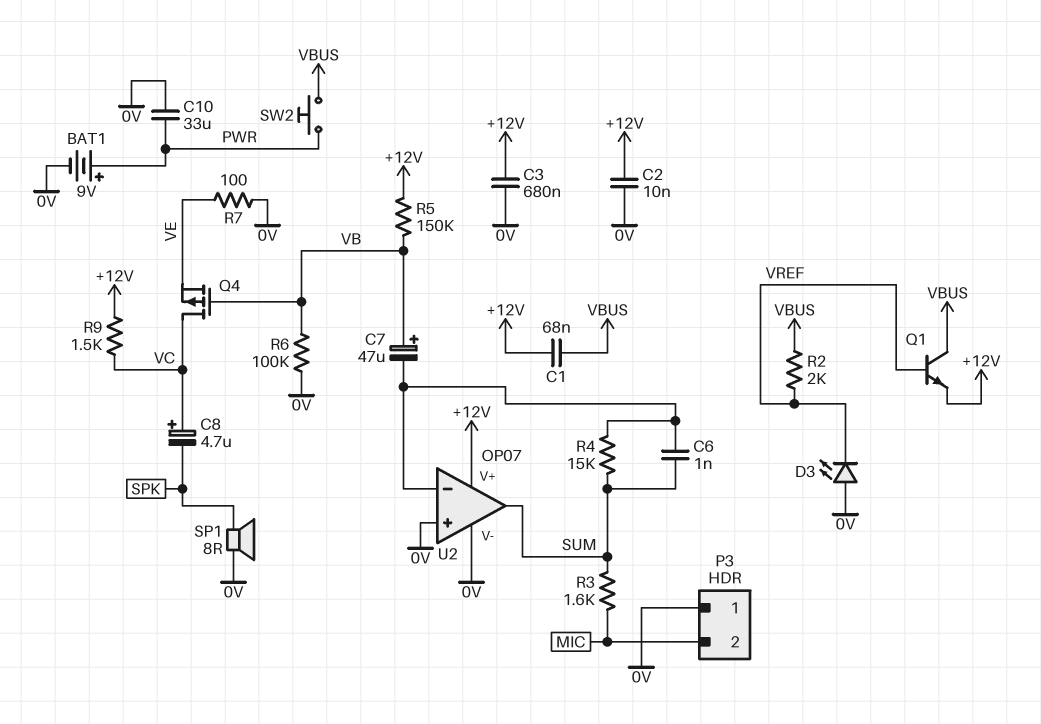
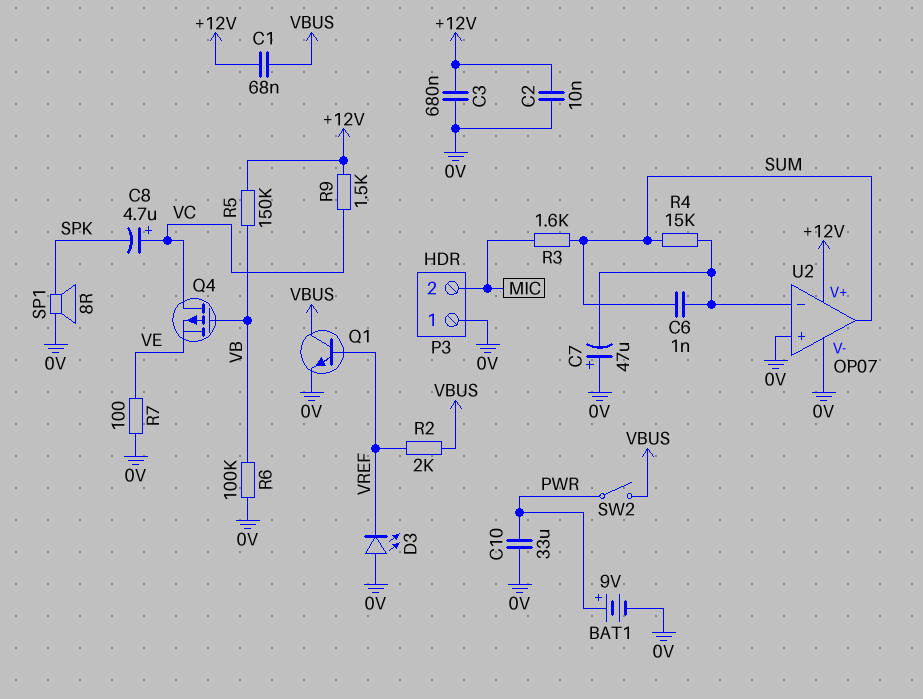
C7: 47uF (plus VB, minus U2/in-) -> 47uF (plus 0V, minus U2/in-)
Q1: NPN (B VREF, C VBUS, E +12V) -> NPN (B VREF, C VBUS, E 0V)
SW2: button (PWR, VBUS) -> switch (PWR, VBUS)

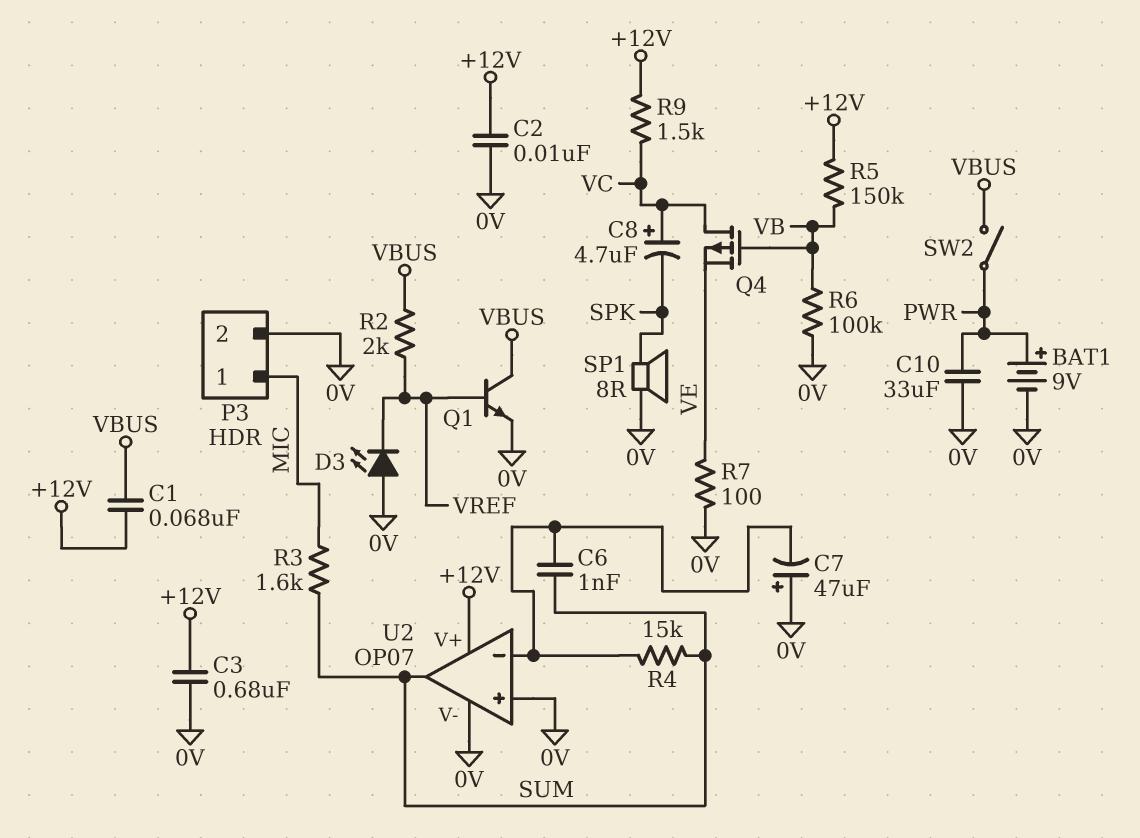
P3 pin 1: 0V -> MIC
P3 pin 2: MIC -> 0V

